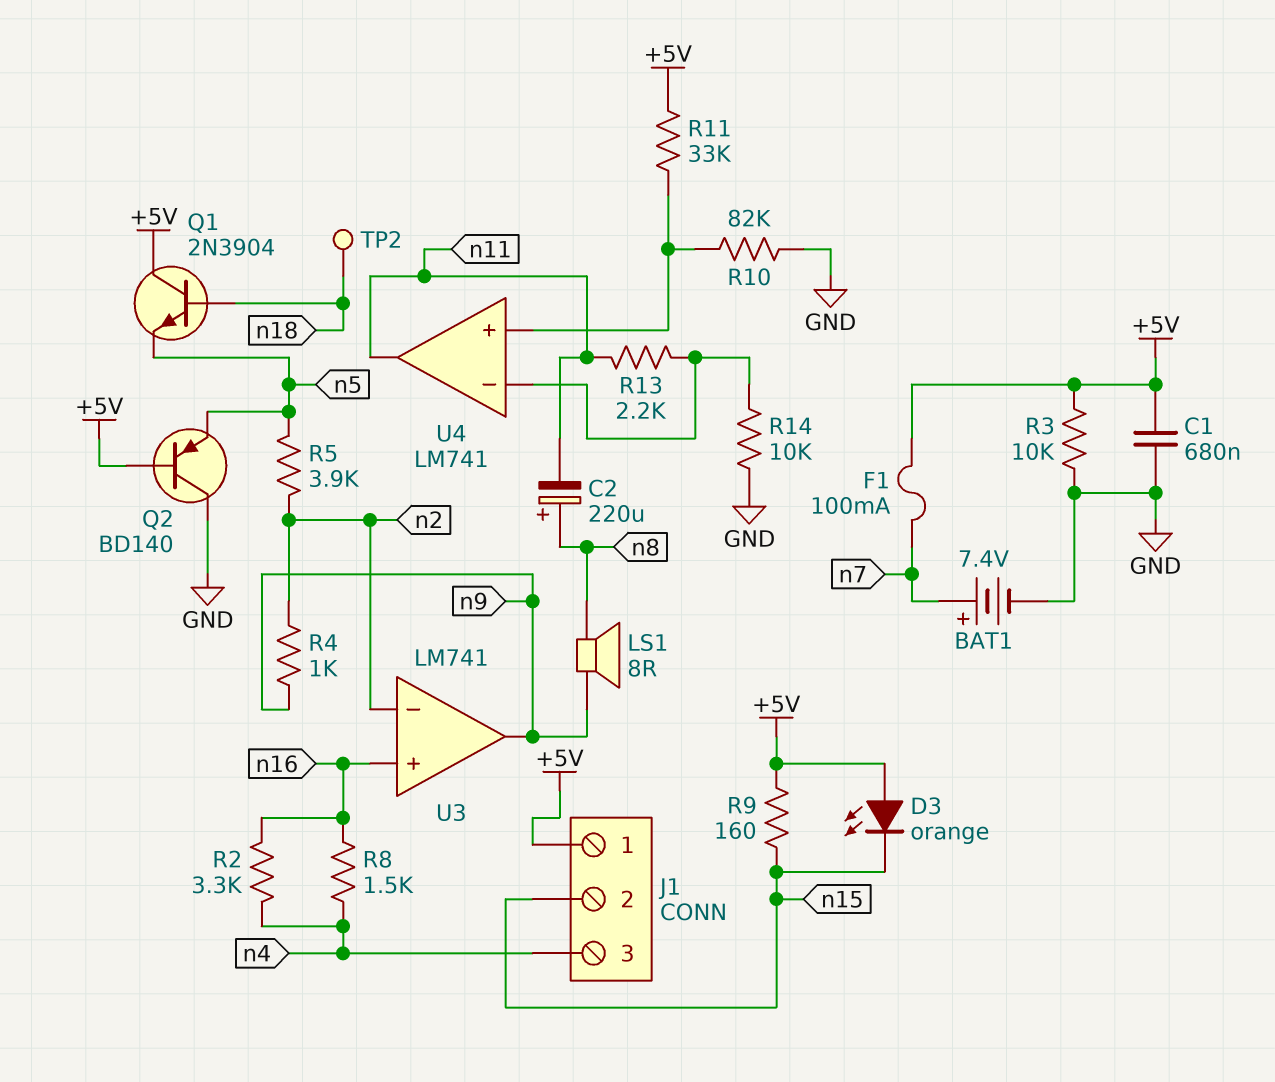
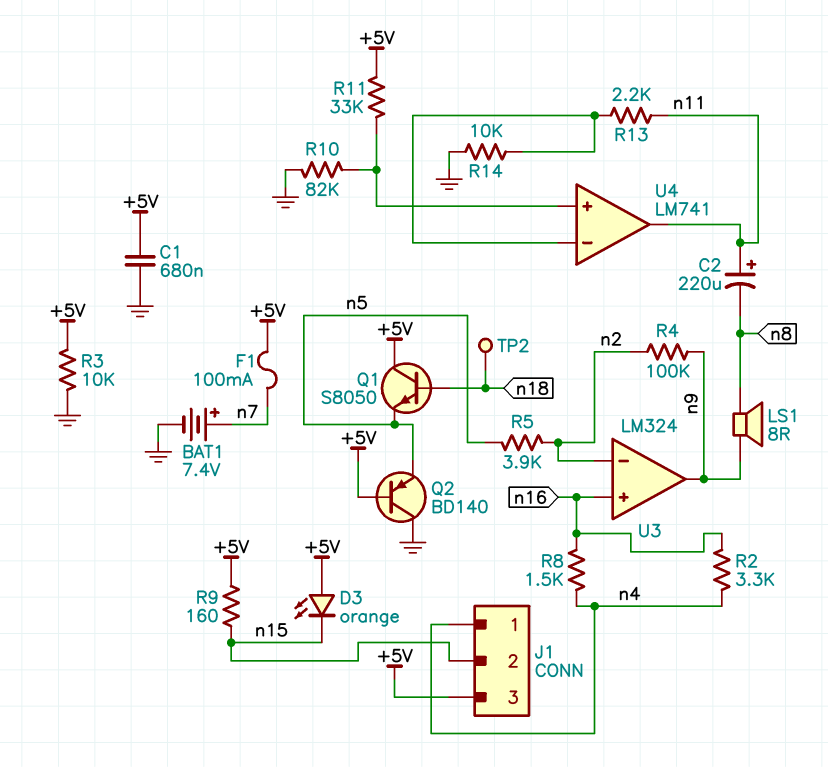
C2: 220uF (plus n8, minus n11) -> 220uF (plus n11, minus n8)
J1 pin 1: +5V -> n4
J1 pin 3: n4 -> +5V
Q1: NPN 2N3904 (B n18, C +5V, E n5) -> NPN S8050 (B n18, C +5V, E n5)
R4: 1k (n2, n9) -> 100k (n2, n9)
U3: LM741 -> LM324

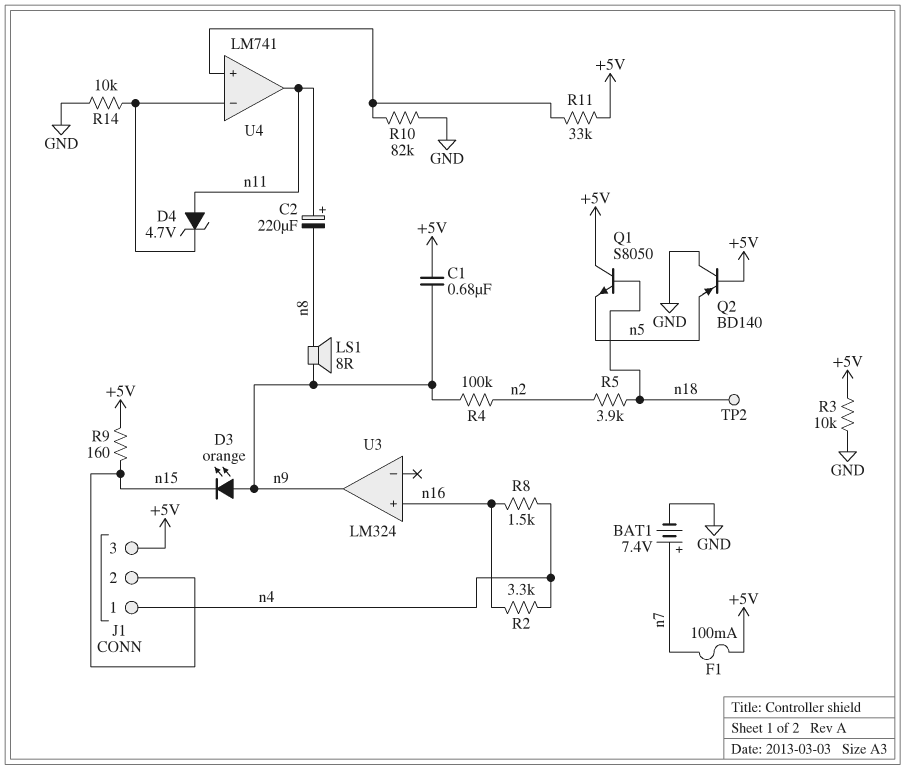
C1: 680nF (+5V, GND) -> 680nF (+5V, n9)
D3: LED orange (A +5V, K n15) -> LED orange (A n9, K n15)
D4: none -> zener 4.7V (A n11, K U4/in-)
R5: 3.9k (n2, n5) -> 3.9k (n2, n18)
R13: 2.2k (U4/in-, n11) -> none
U3 pin in-: n2 -> none

